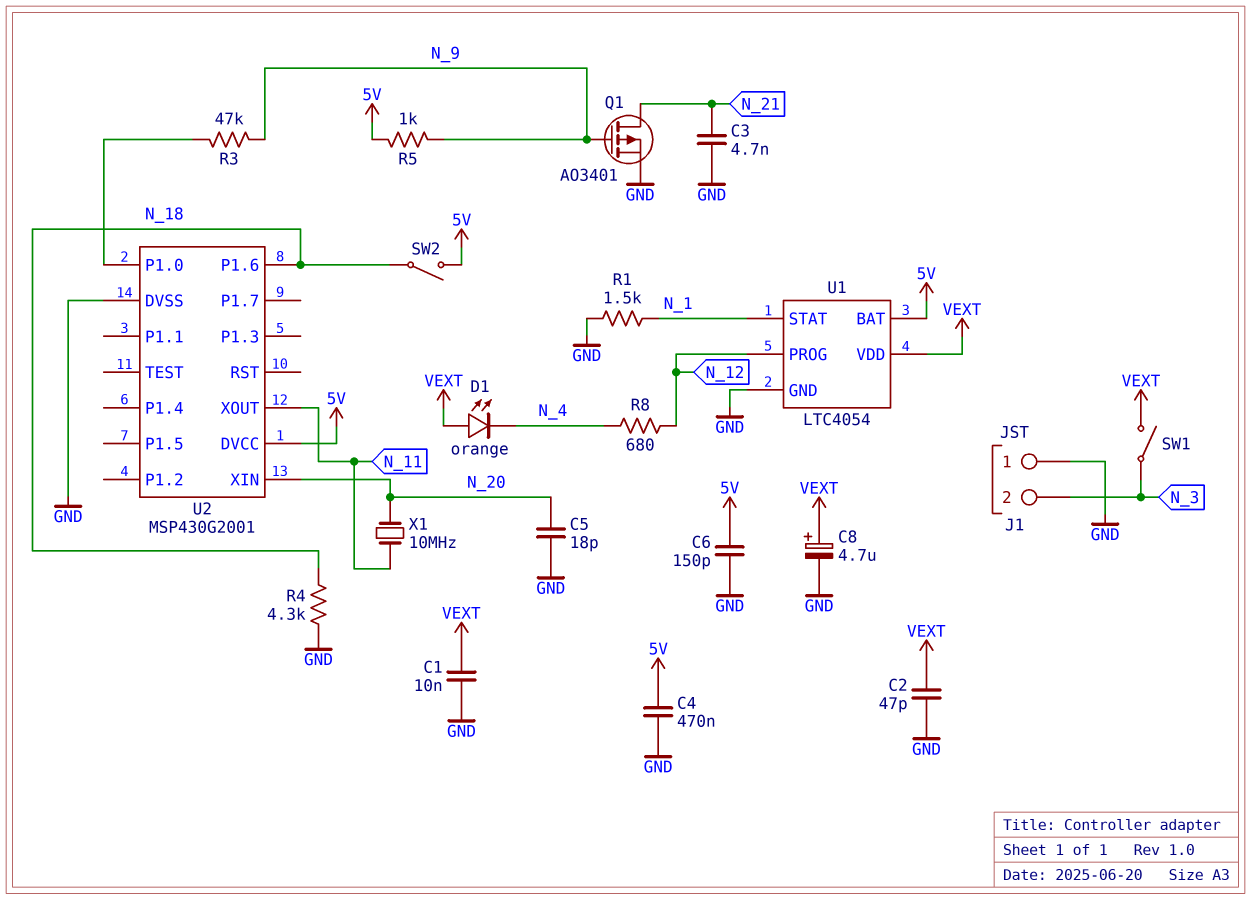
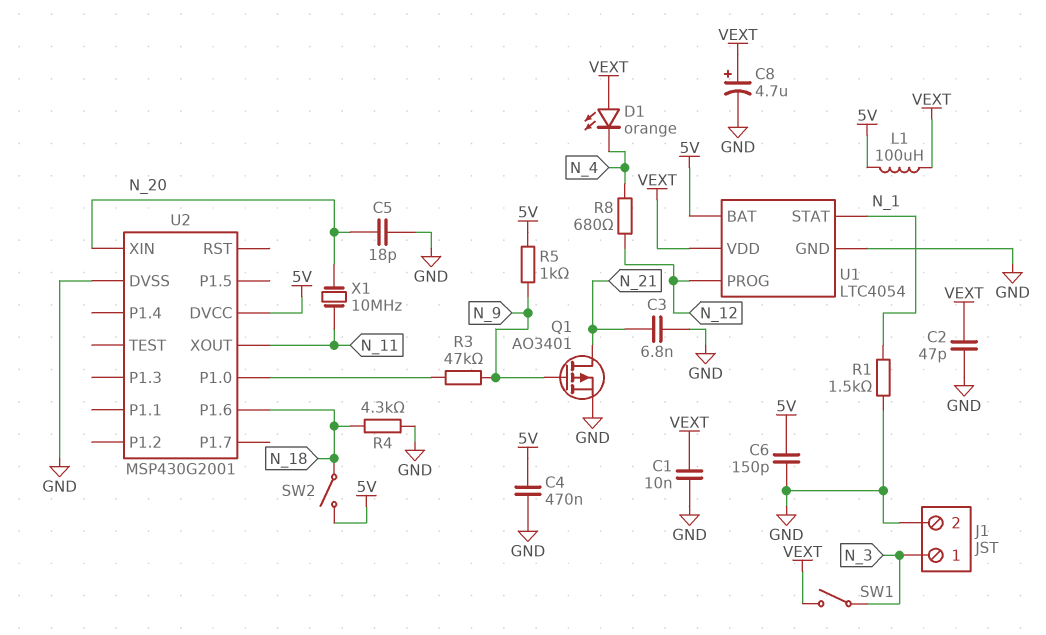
C3: 4.7nF (GND, N_21) -> 6.8nF (GND, N_21)
J1 pin 1: GND -> N_3
J1 pin 2: N_3 -> GND
L1: none -> 100uH (5V, VEXT)

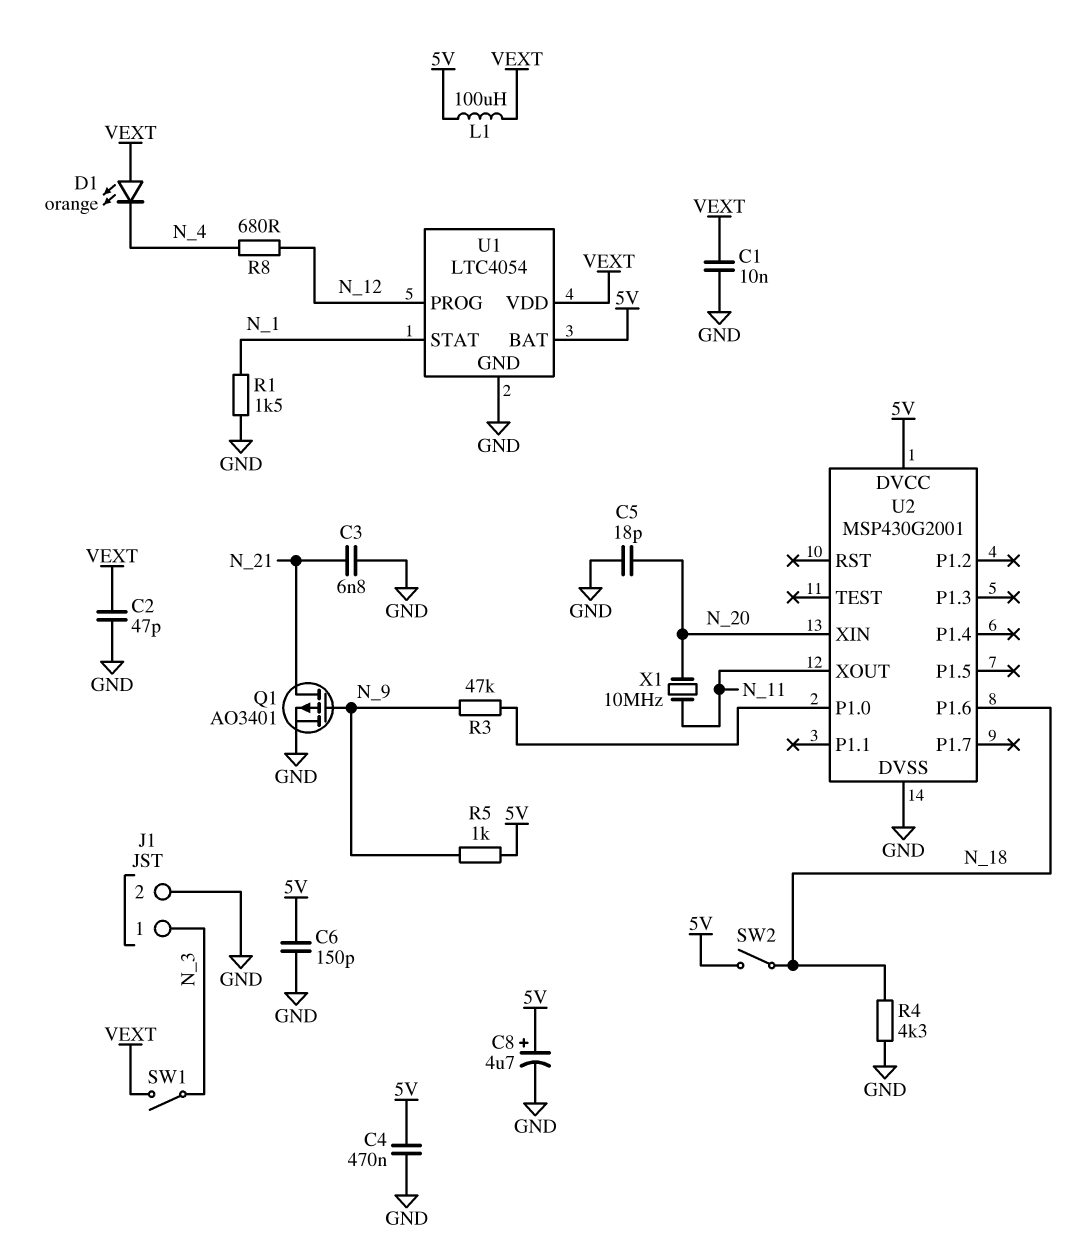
C8: 4.7uF (plus VEXT, minus GND) -> 4.7uF (plus 5V, minus GND)

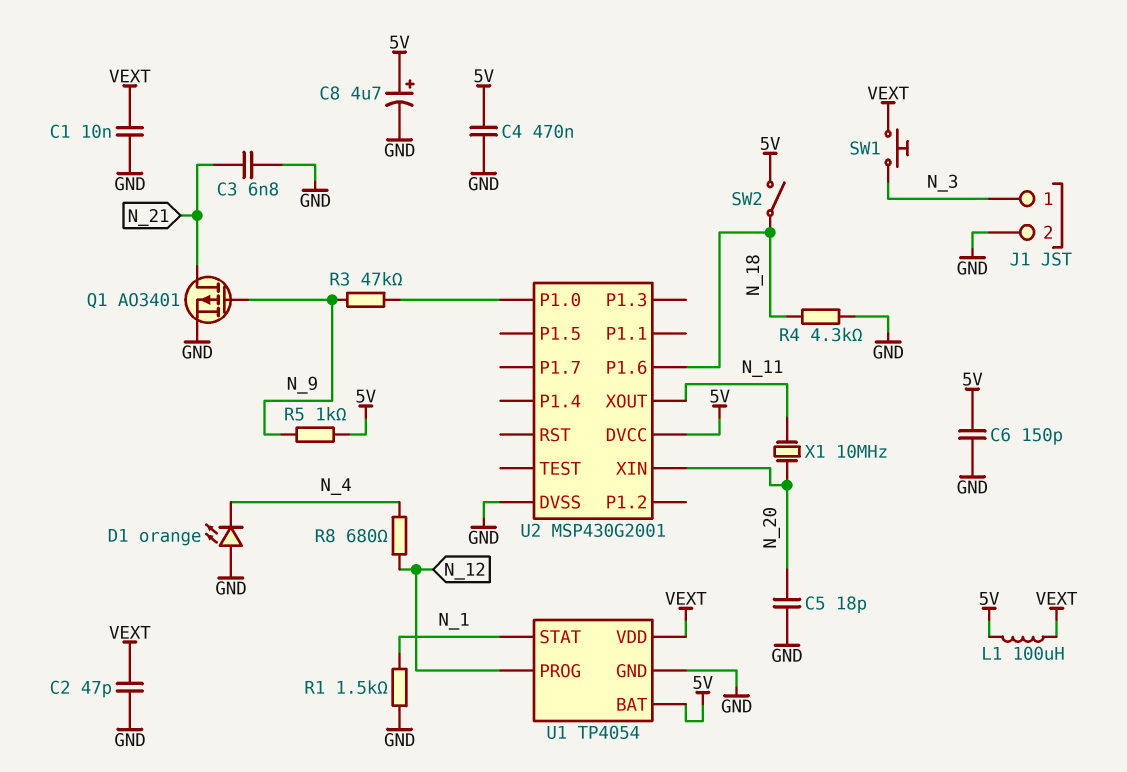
D1: LED orange (A VEXT, K N_4) -> LED orange (A GND, K N_4)
SW1: switch (N_3, VEXT) -> button (N_3, VEXT)
U1: LTC4054 -> TP4054

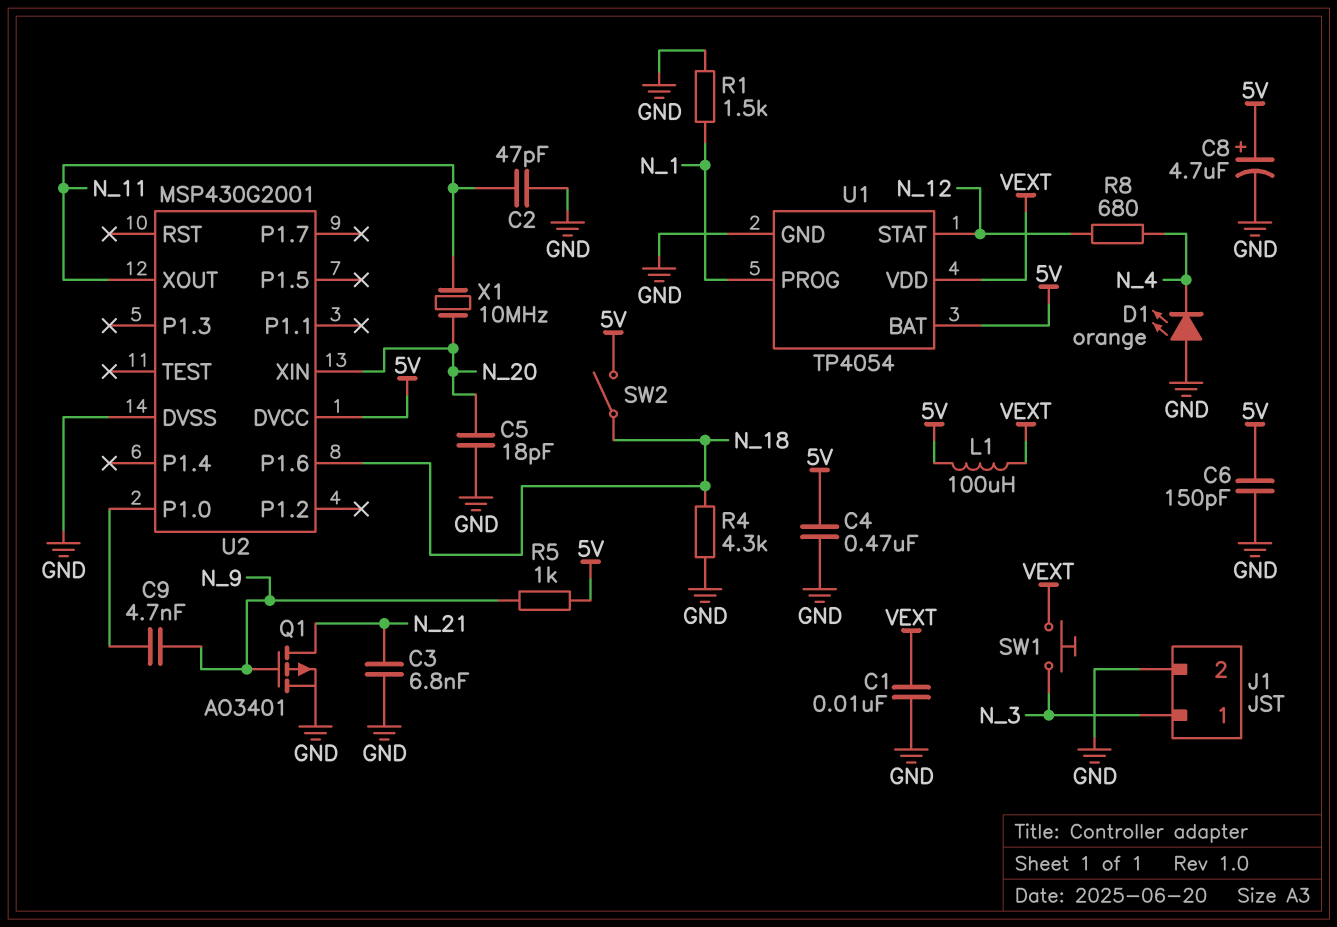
C2: 47pF (GND, VEXT) -> 47pF (GND, N_11)
C9: none -> 4.7nF (N_9, U2/P1.0)
R3: 47k (N_9, U2/P1.0) -> none
U1 pin PROG: N_12 -> N_1
U1 pin STAT: N_1 -> N_12

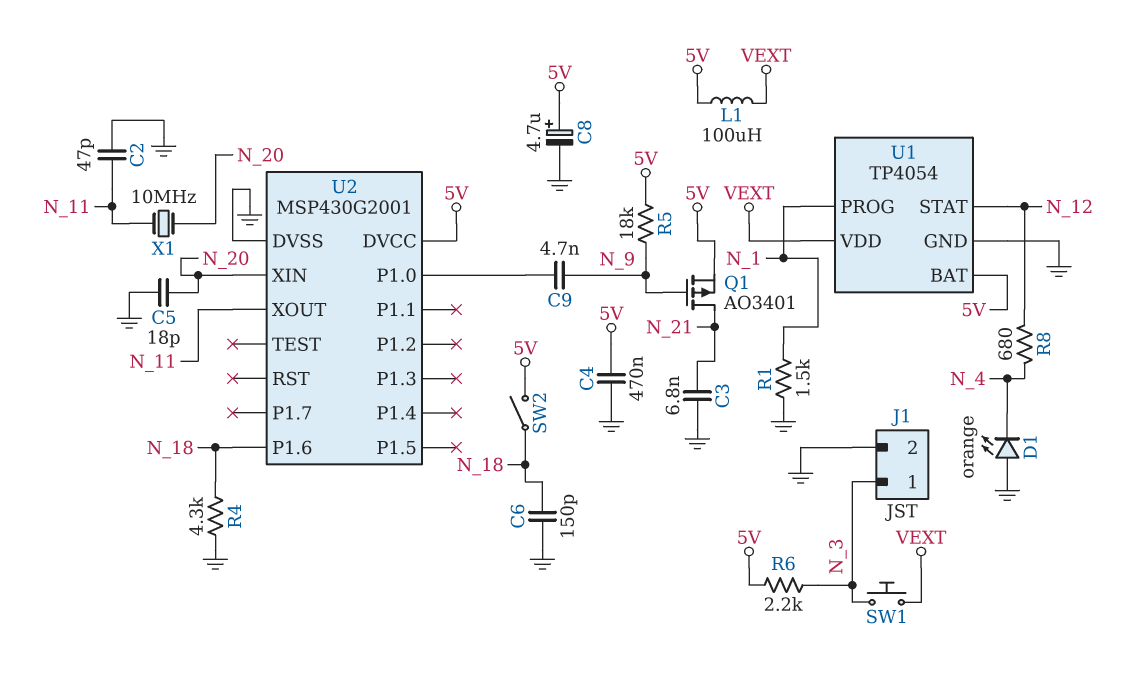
C1: 10nF (GND, VEXT) -> none
C6: 150pF (5V, GND) -> 150pF (GND, N_18)
Q1: PMOS AO3401 (G N_9, D N_21, S GND) -> PMOS AO3401 (G N_9, D N_21, S 5V)
R5: 1k (5V, N_9) -> 18k (5V, N_9)
R6: none -> 2.2k (5V, N_3)

